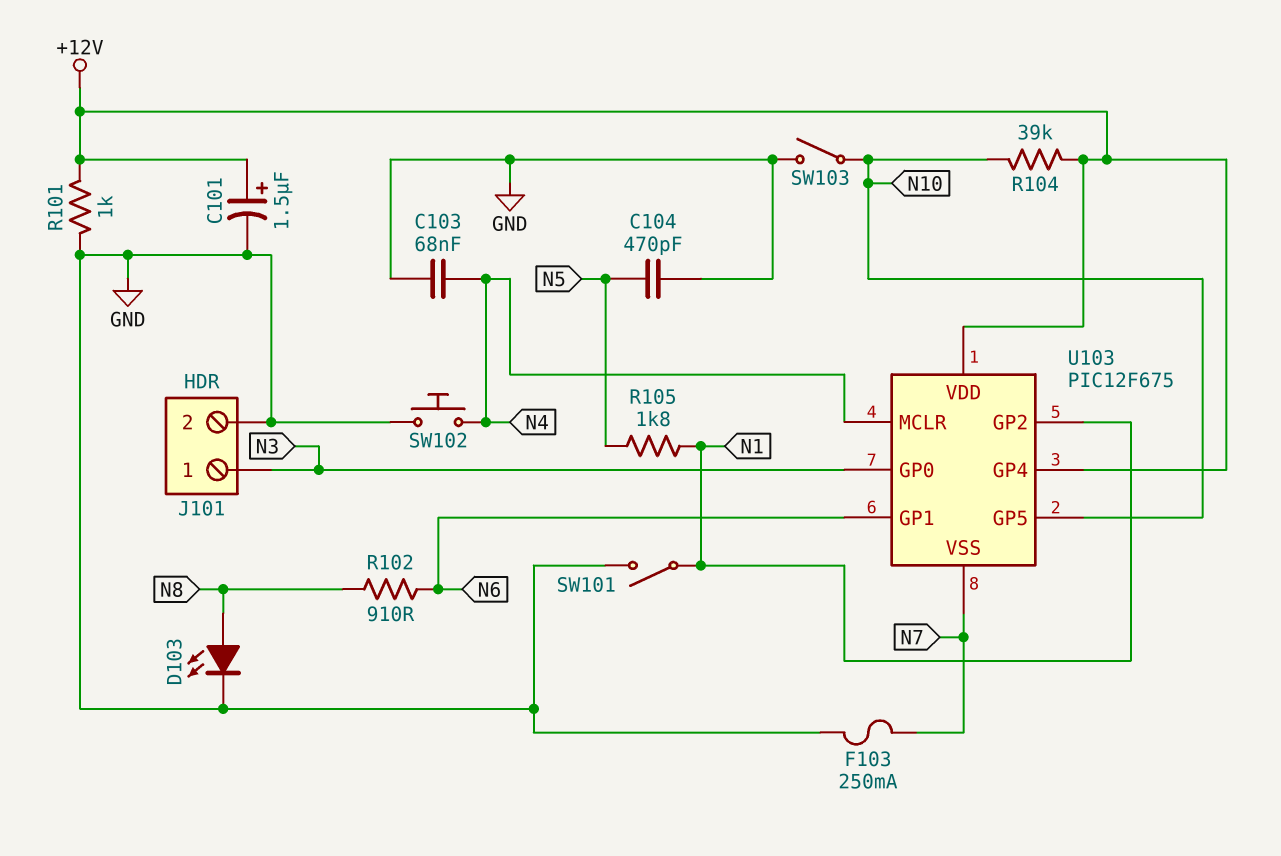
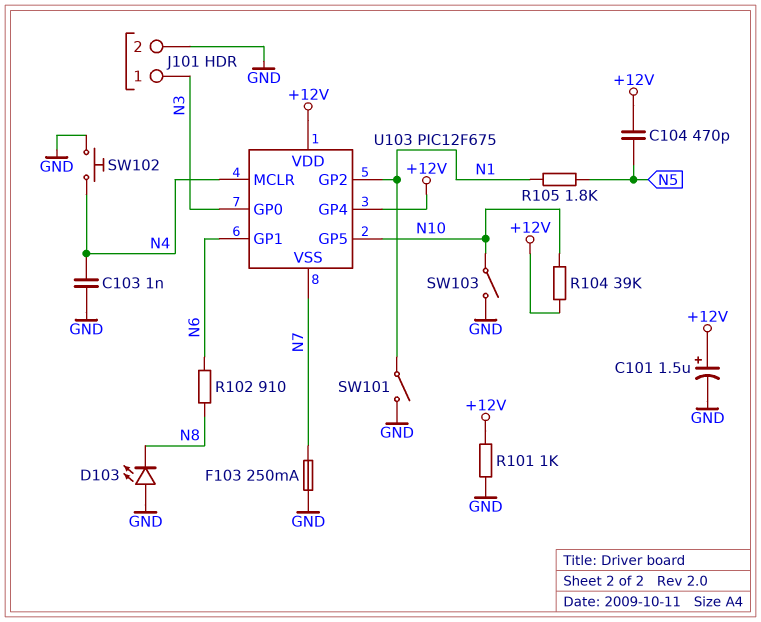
C103: 68nF (GND, N4) -> 1nF (GND, N4)
C104: 470pF (GND, N5) -> 470pF (+12V, N5)
D103: LED (A N8, K GND) -> LED (A GND, K N8)

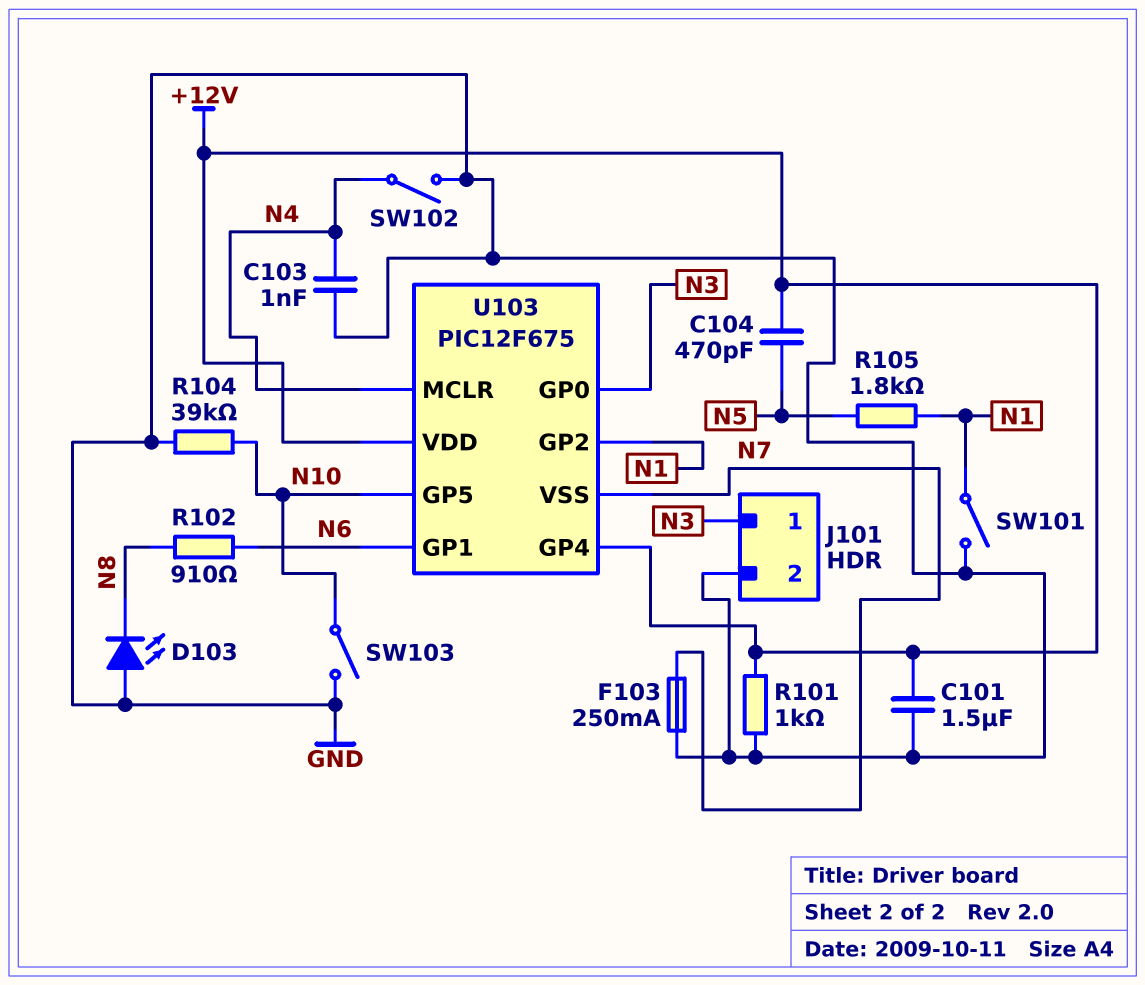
C101: 1.5uF (plus +12V, minus GND) -> 1.5uF (+12V, GND)
R104: 39k (+12V, N10) -> 39k (GND, N10)
SW102: button (GND, N4) -> switch (GND, N4)

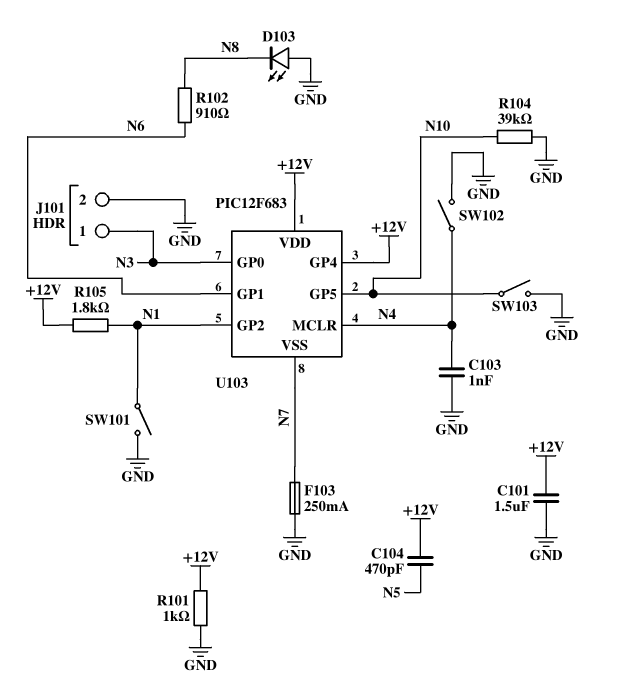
R105: 1.8k (N1, N5) -> 1.8k (+12V, N1)
U103: PIC12F675 -> PIC12F683

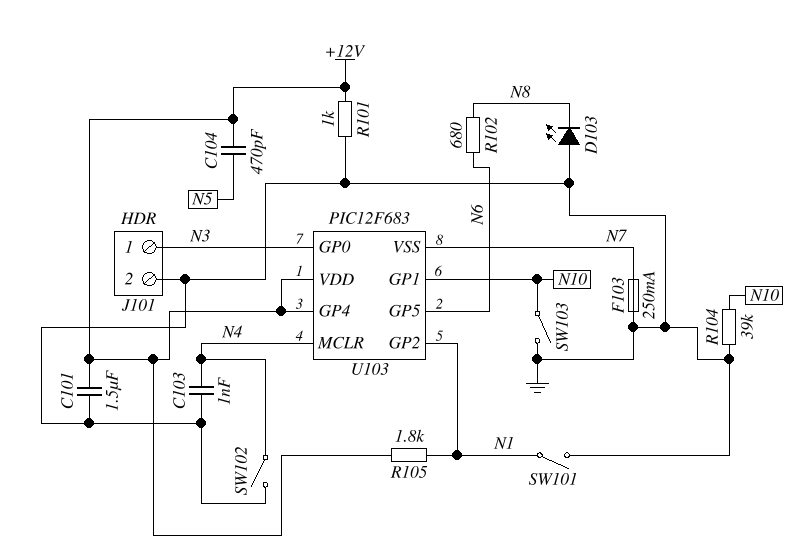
R102: 910 (N6, N8) -> 680 (N6, N8)
U103 pin GP1: N6 -> N10
U103 pin GP5: N10 -> N6

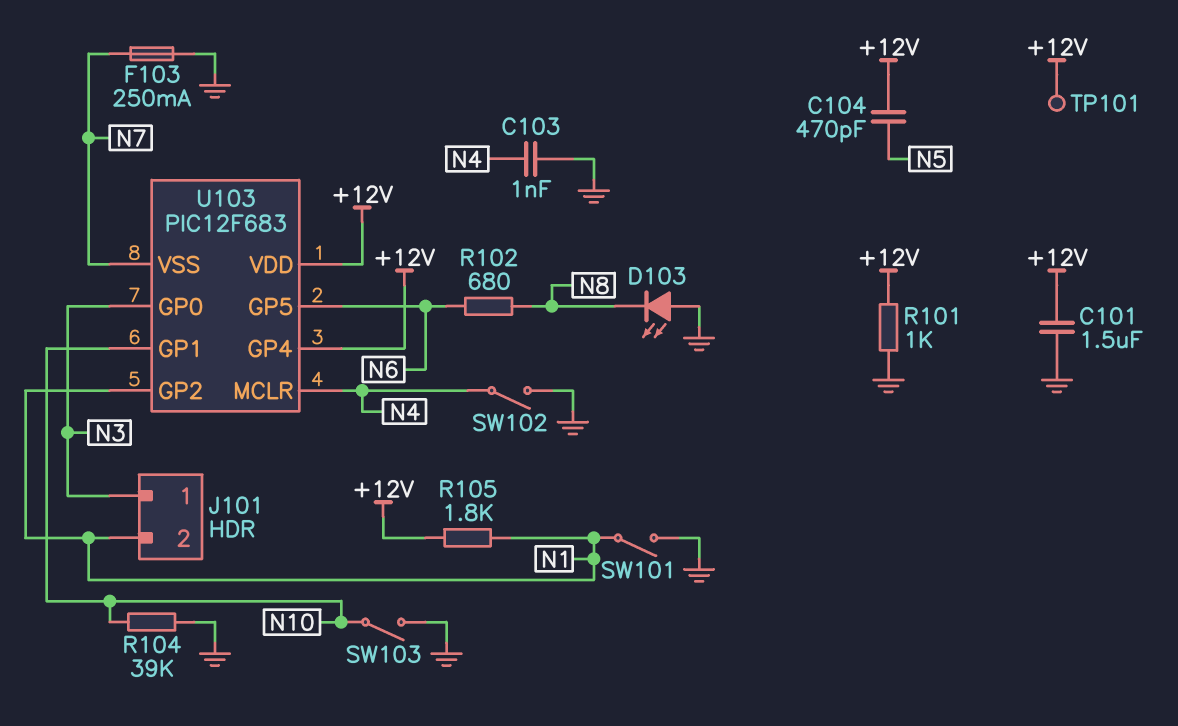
J101 pin 2: GND -> N1
TP101: none -> test point (+12V)

